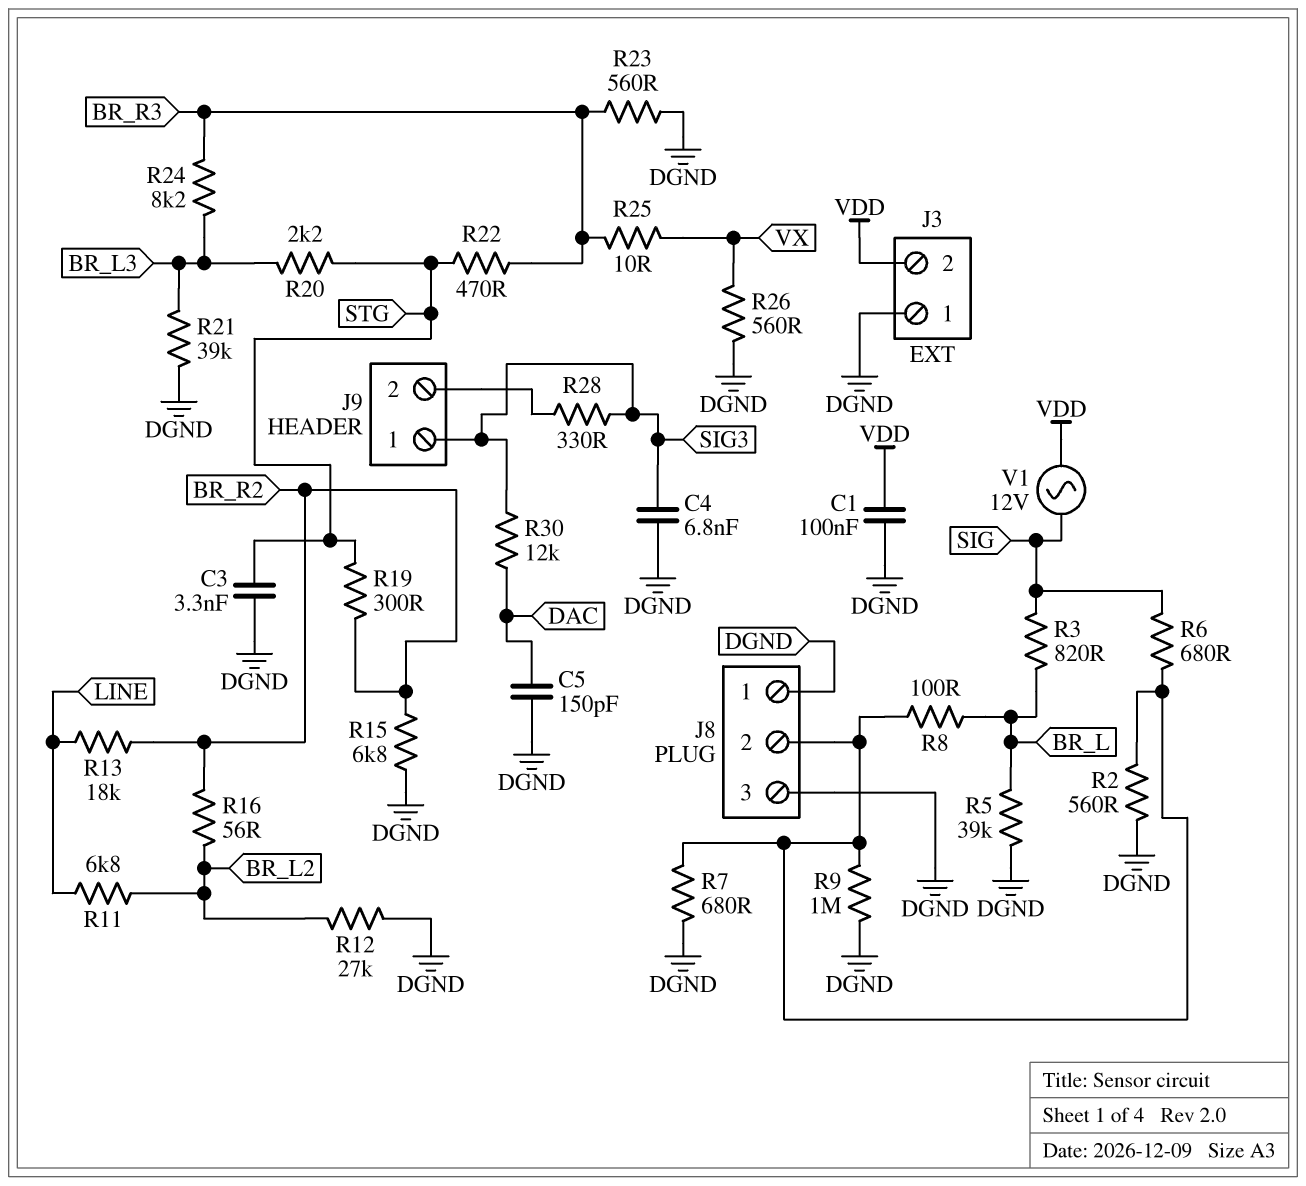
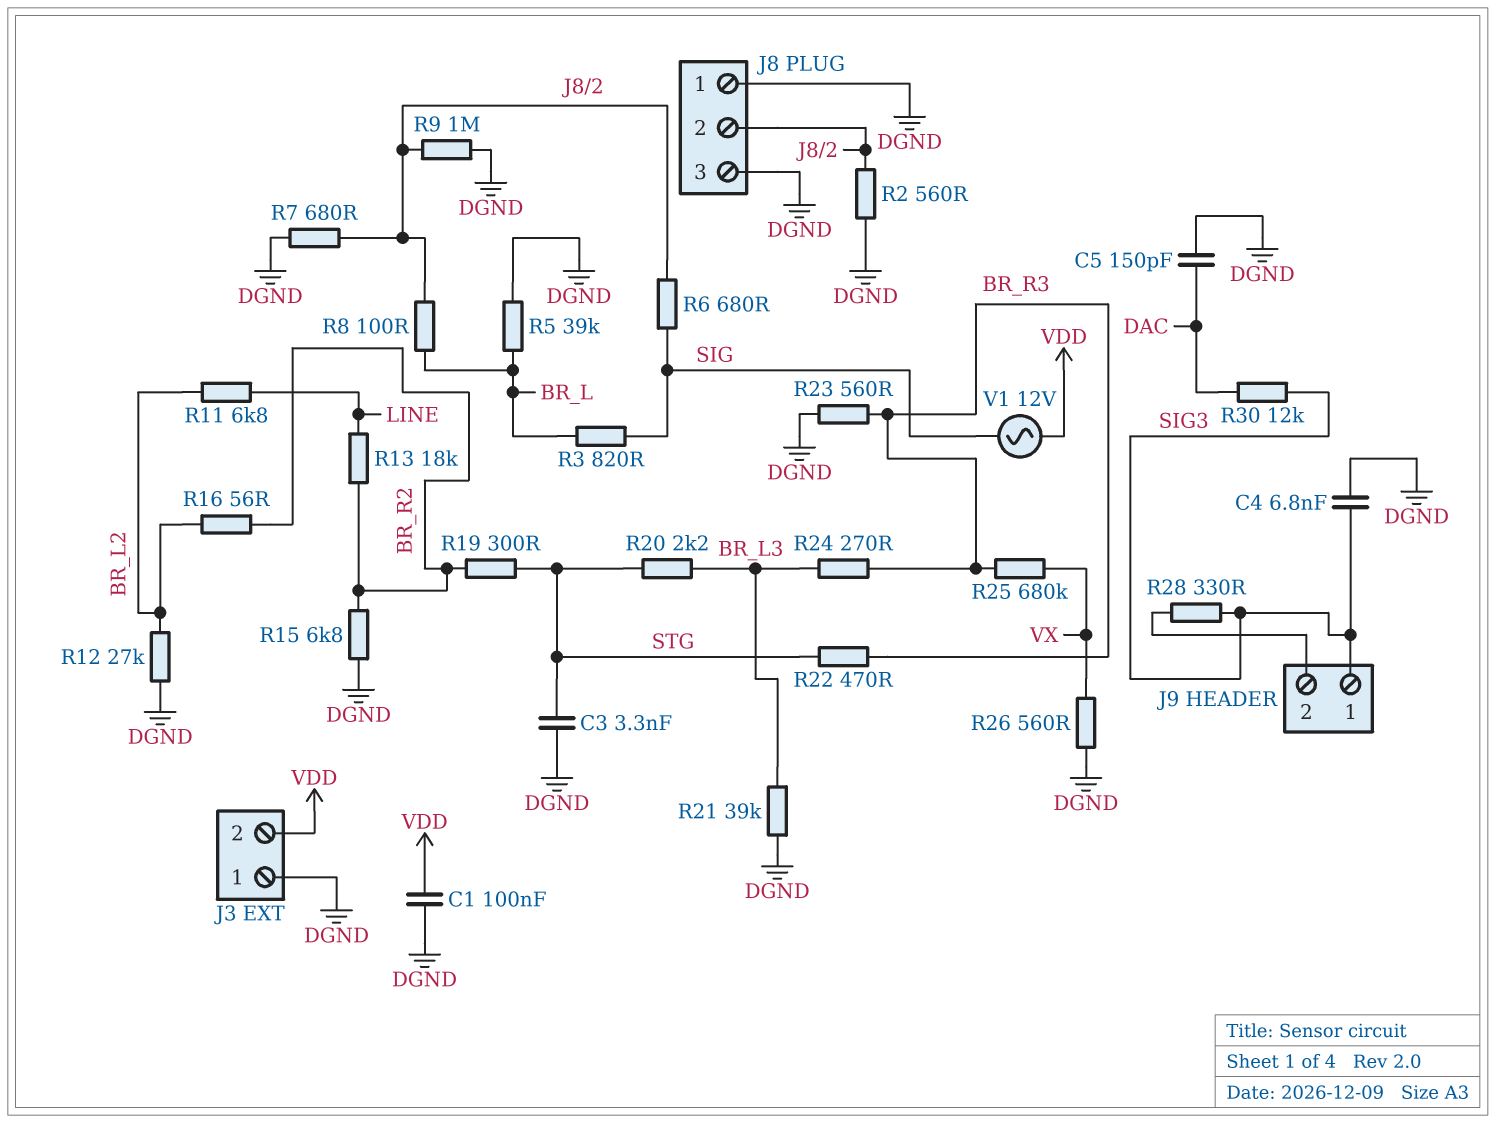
R24: 8.2k (BR_L3, BR_R3) -> 270 (BR_L3, BR_R3)
R25: 10 (BR_R3, VX) -> 680k (BR_R3, VX)

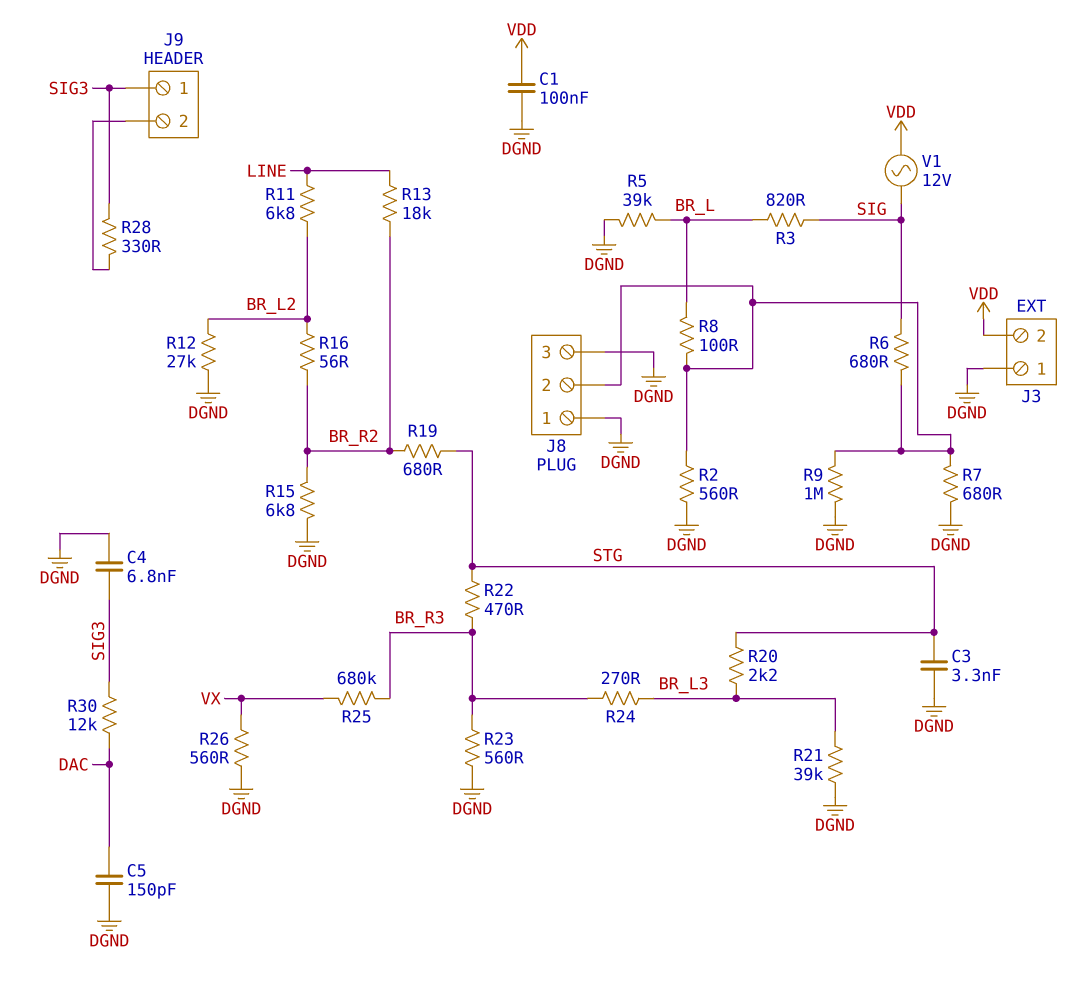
R19: 300 (BR_R2, STG) -> 680 (BR_R2, STG)

